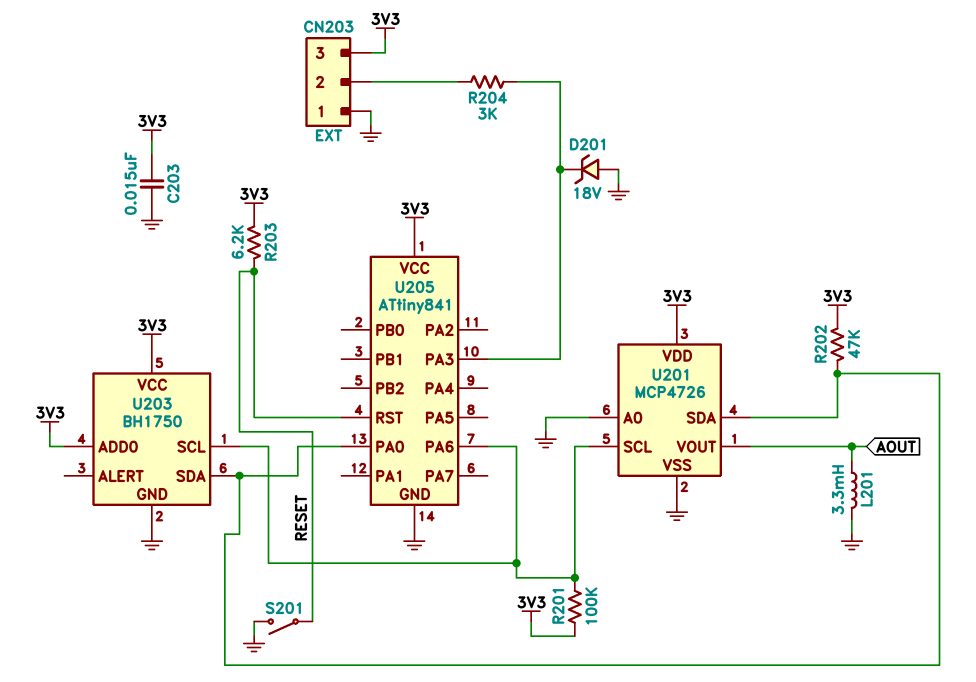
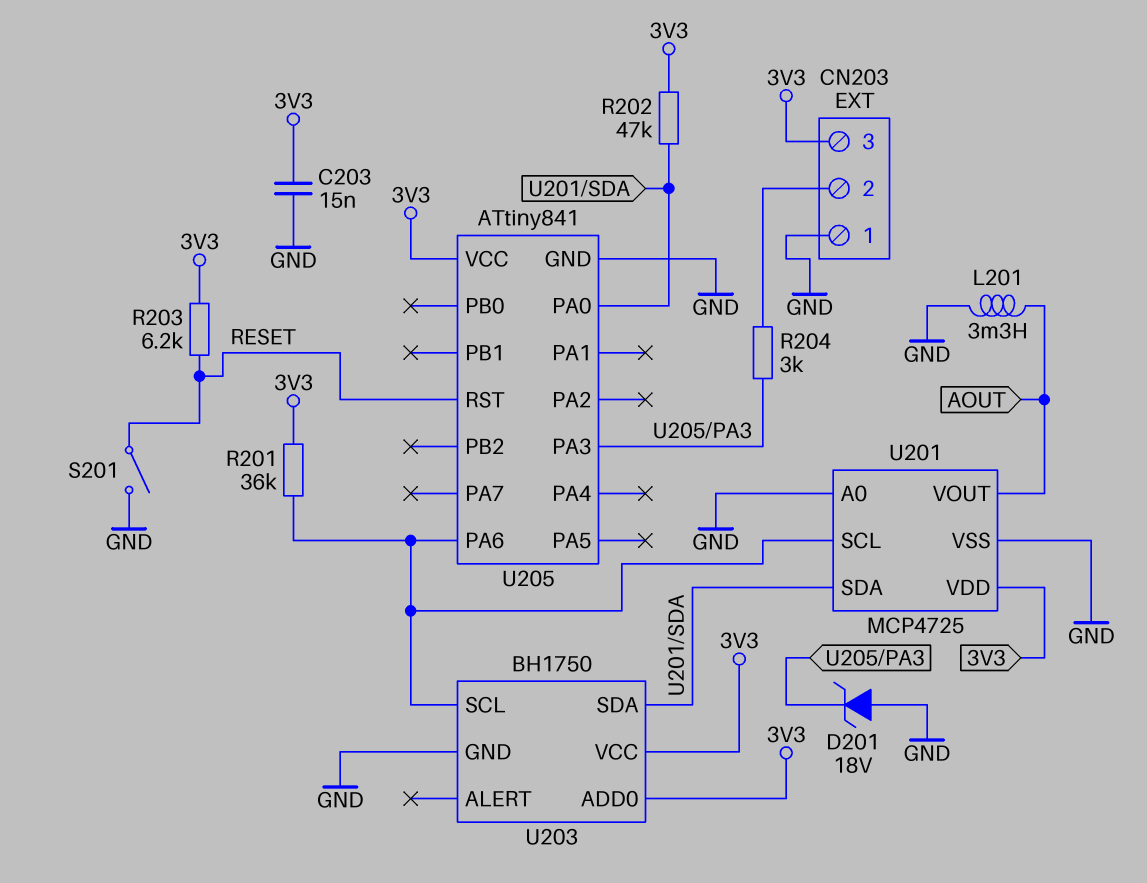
R201: 100k (3V3, U201/SCL) -> 36k (3V3, U201/SCL)
U201: MCP4726 -> MCP4725

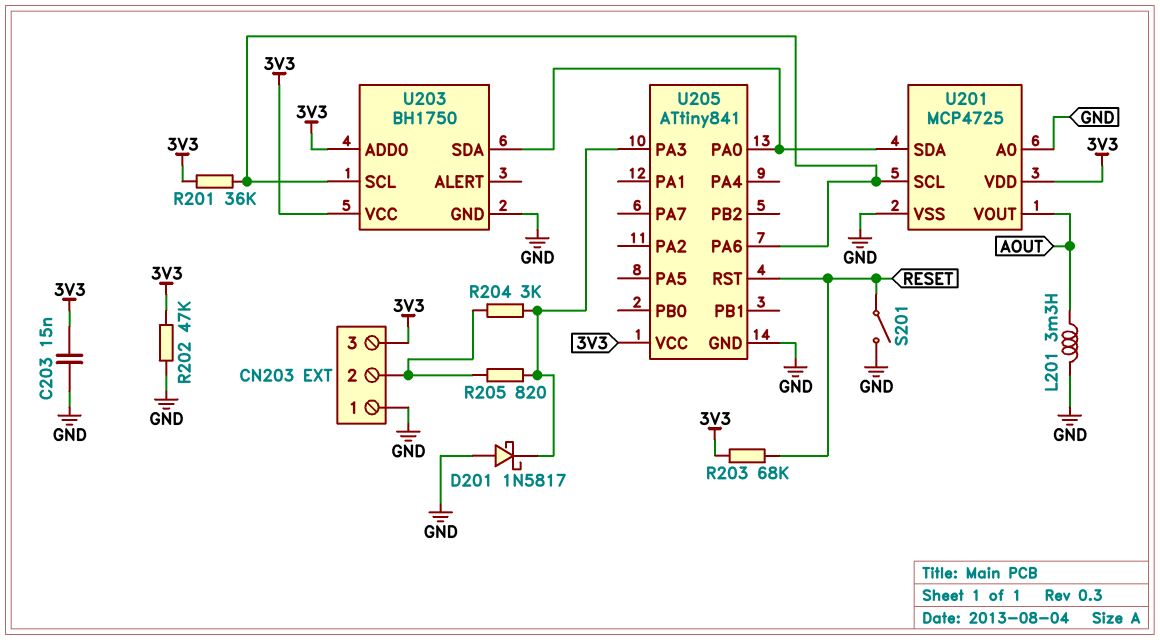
D201: zener 18V (A GND, K U205/PA3) -> schottky 1N5817 (A GND, K U205/PA3)
R202: 47k (3V3, U201/SDA) -> 47k (3V3, GND)
R203: 6.2k (3V3, RESET) -> 68k (3V3, RESET)
R205: none -> 820 (CN203/2, U205/PA3)

